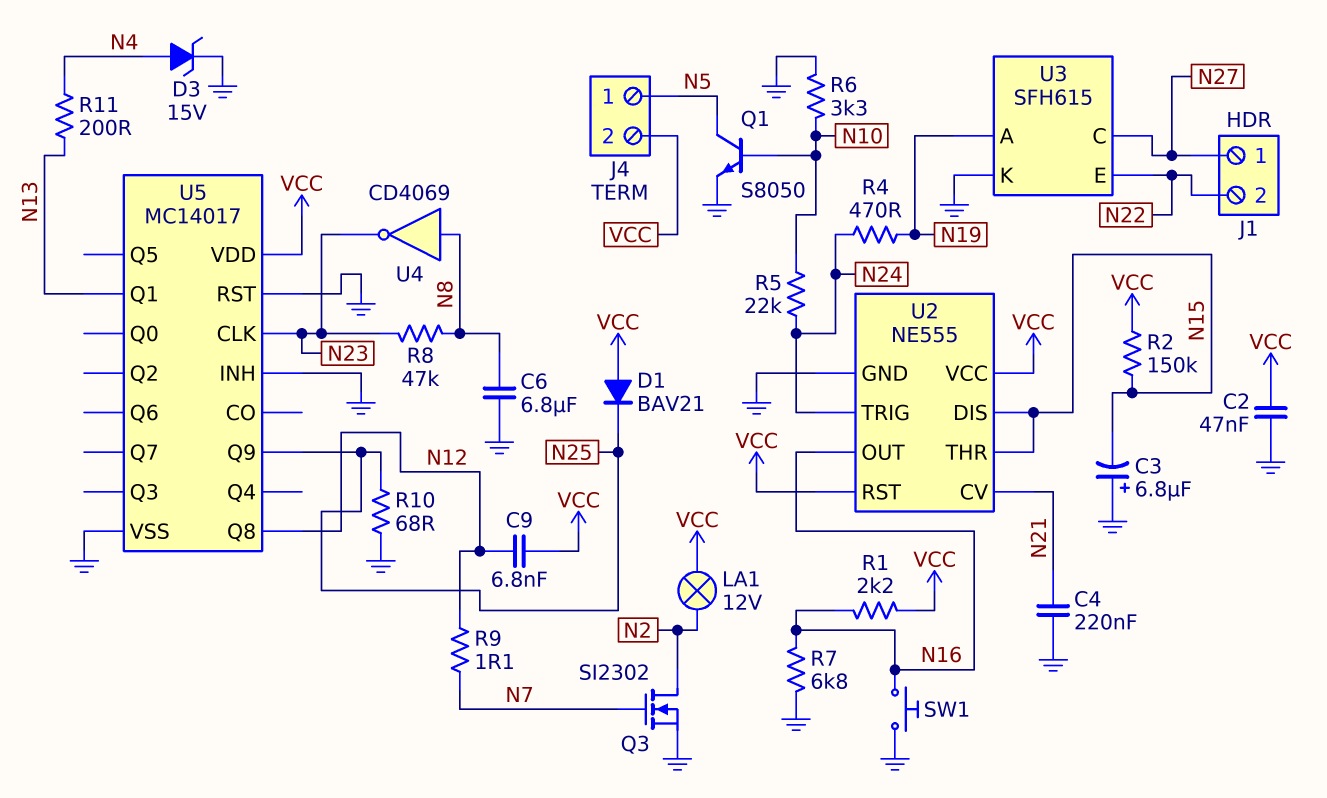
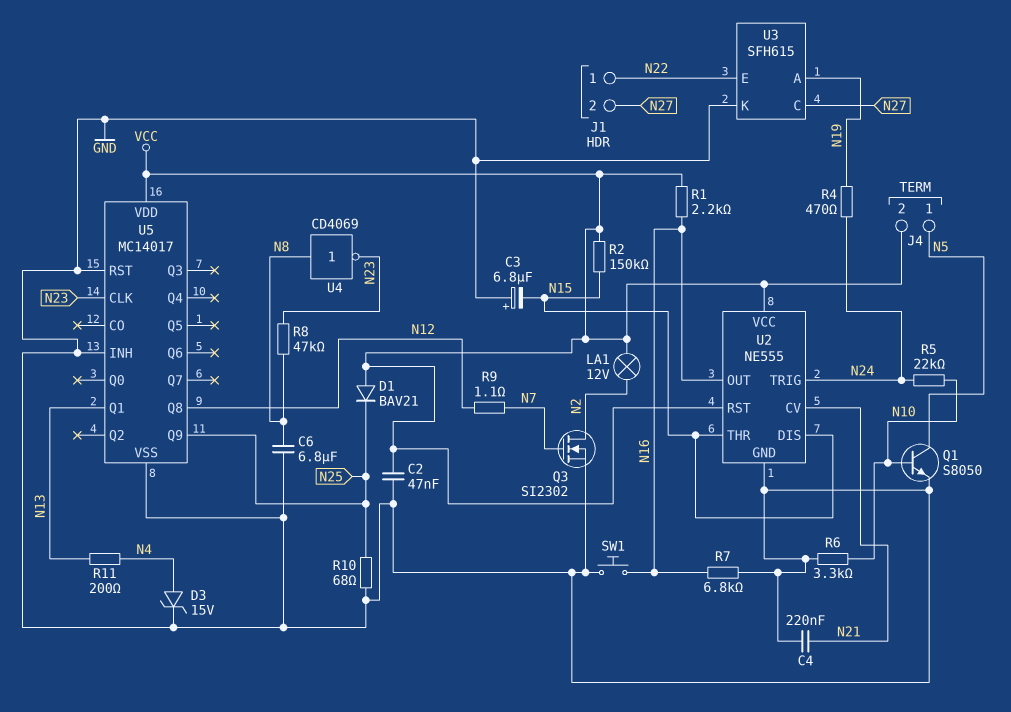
C9: 6.8nF (N12, VCC) -> none
J1 pin 1: N27 -> N22
J1 pin 2: N22 -> N27

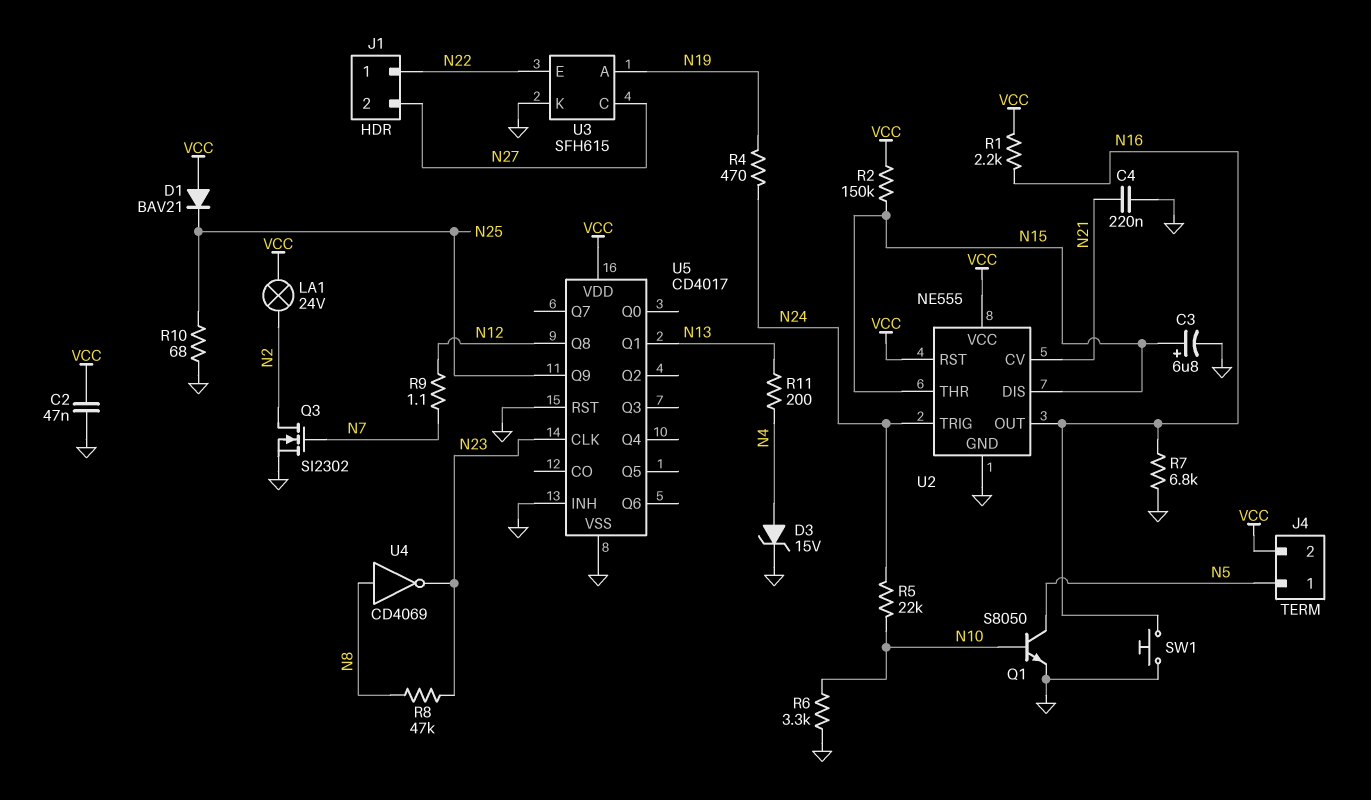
C3: 6.8uF (plus GND, minus N15) -> 6.8uF (plus N15, minus GND)
C6: 6.8uF (GND, N8) -> none
LA1: lamp 12V (N2, VCC) -> lamp 24V (N2, VCC)
U5: MC14017 -> CD4017

